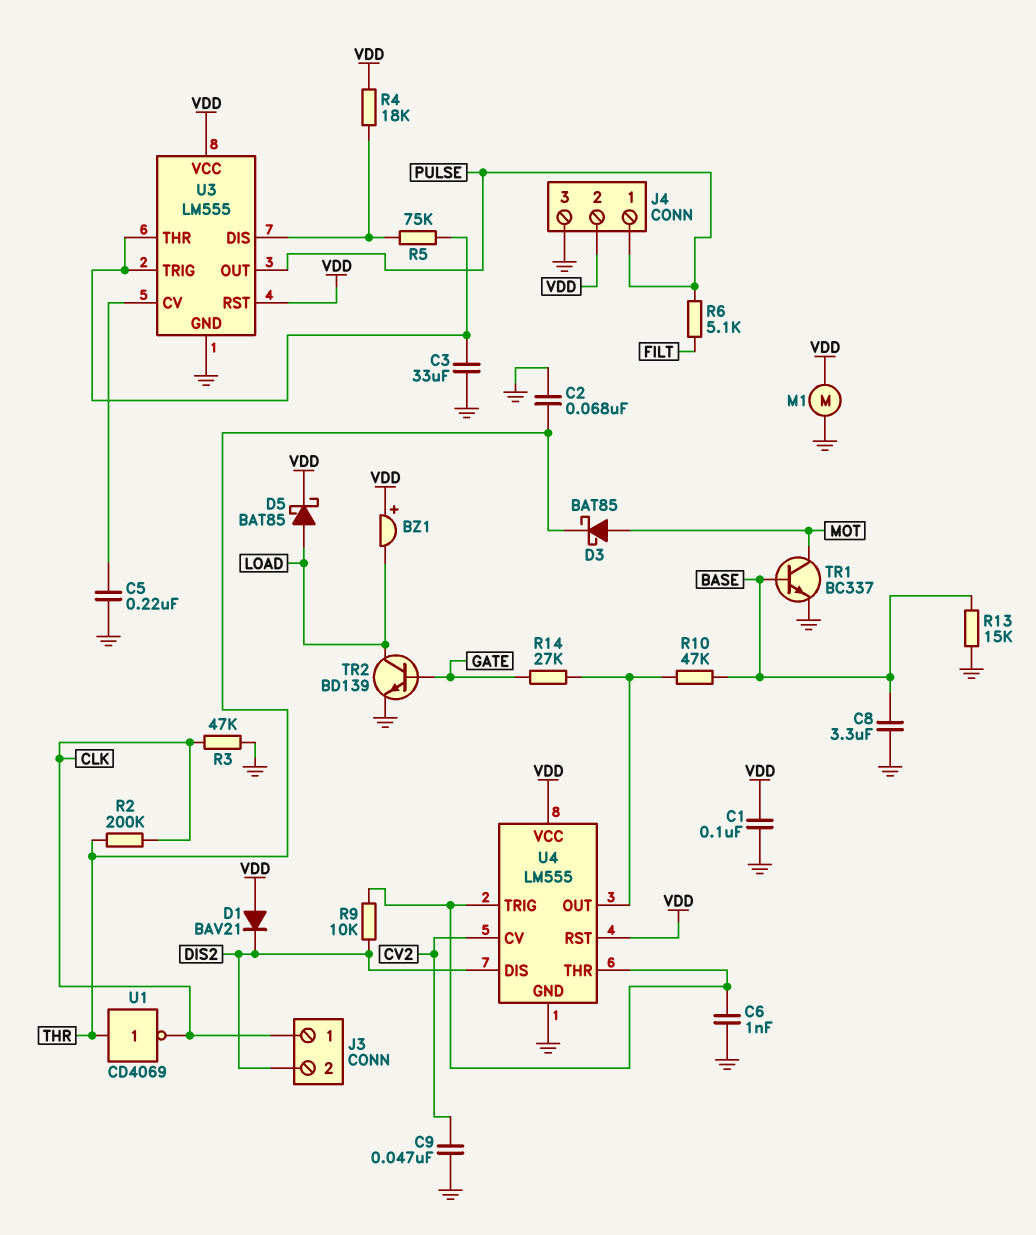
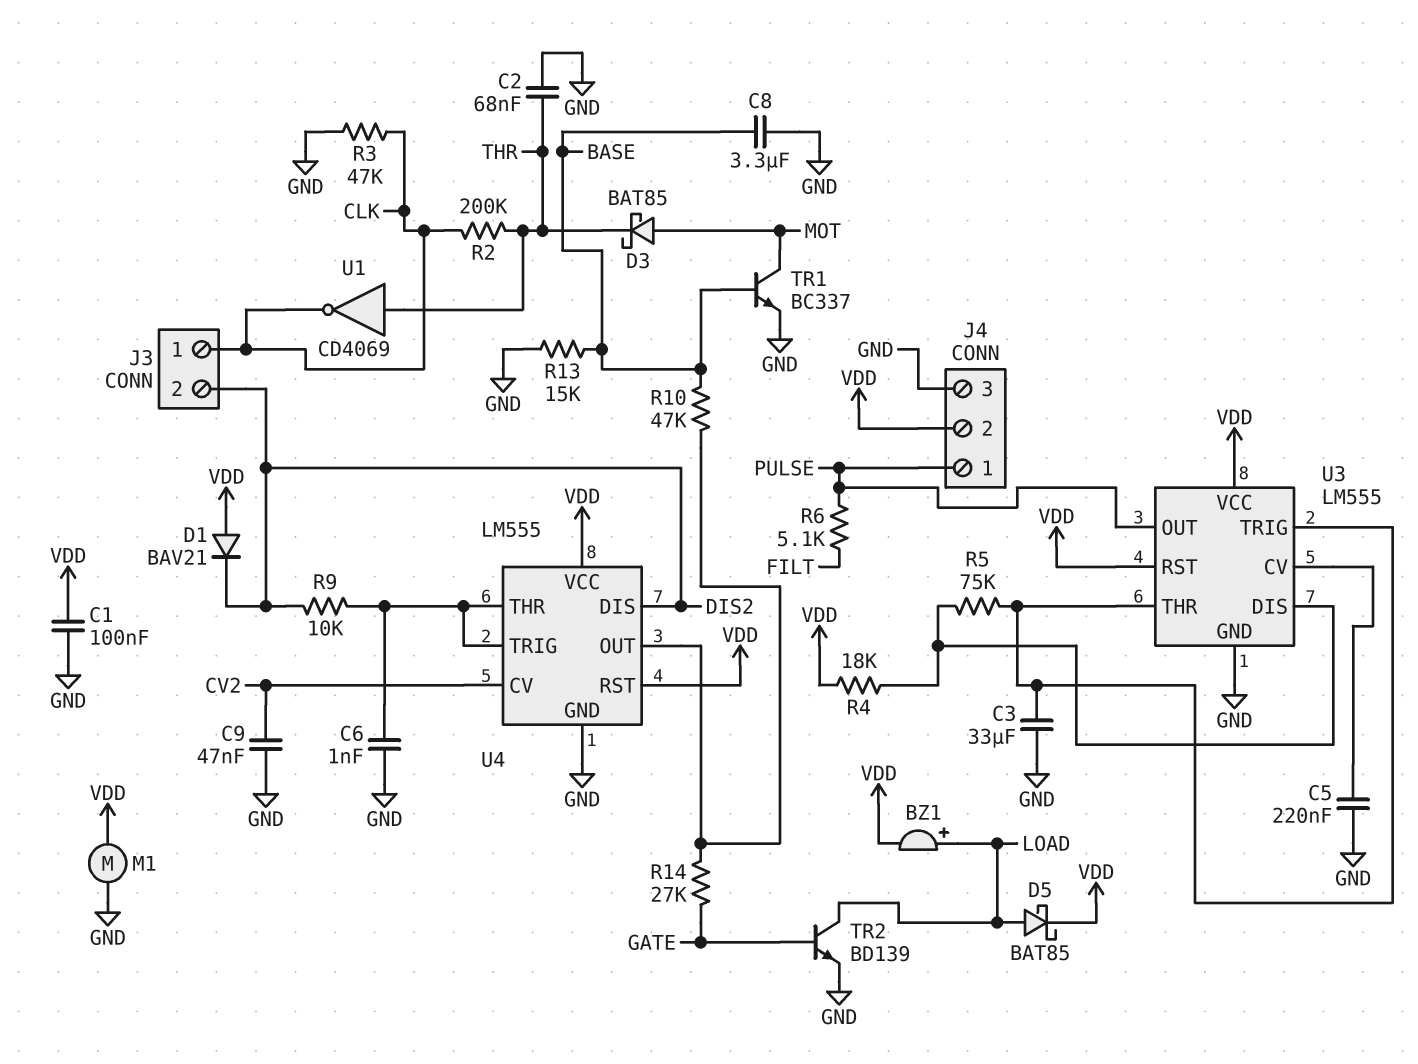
BZ1: buzzer (plus VDD, minus LOAD) -> buzzer (plus LOAD, minus VDD)

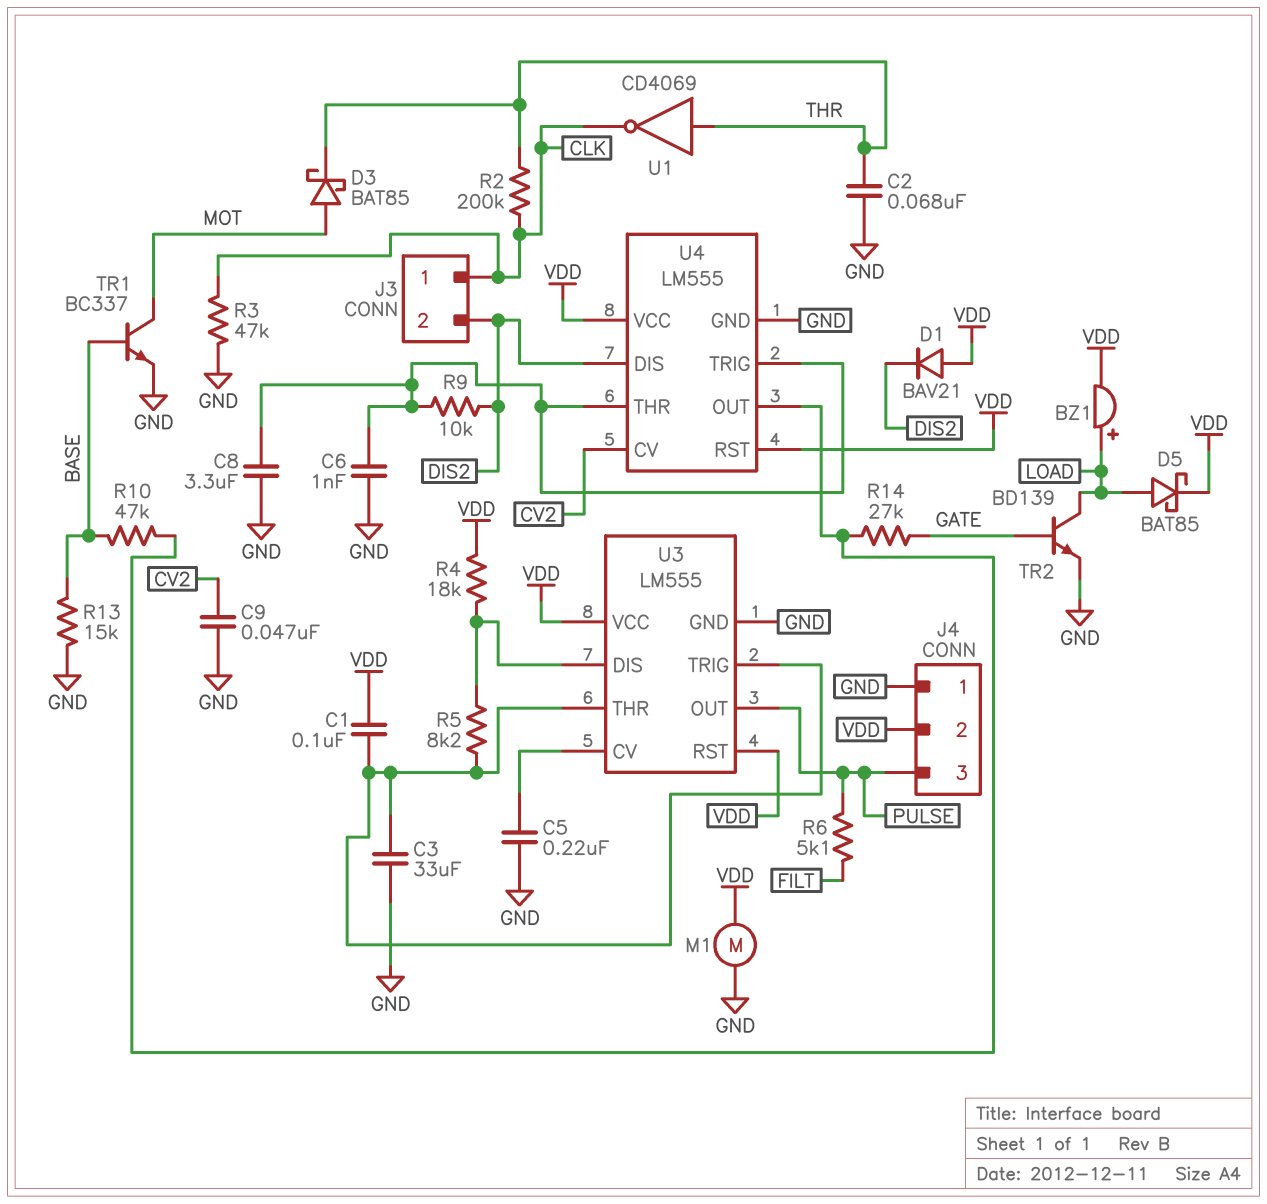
C1: 100nF (GND, VDD) -> 100nF (U3/THR, VDD)
C8: 3.3uF (BASE, GND) -> 3.3uF (GND, U4/THR)
J4 pin 1: PULSE -> GND
J4 pin 3: GND -> PULSE
R5: 75k (U3/DIS, U3/THR) -> 8.2k (U3/DIS, U3/THR)

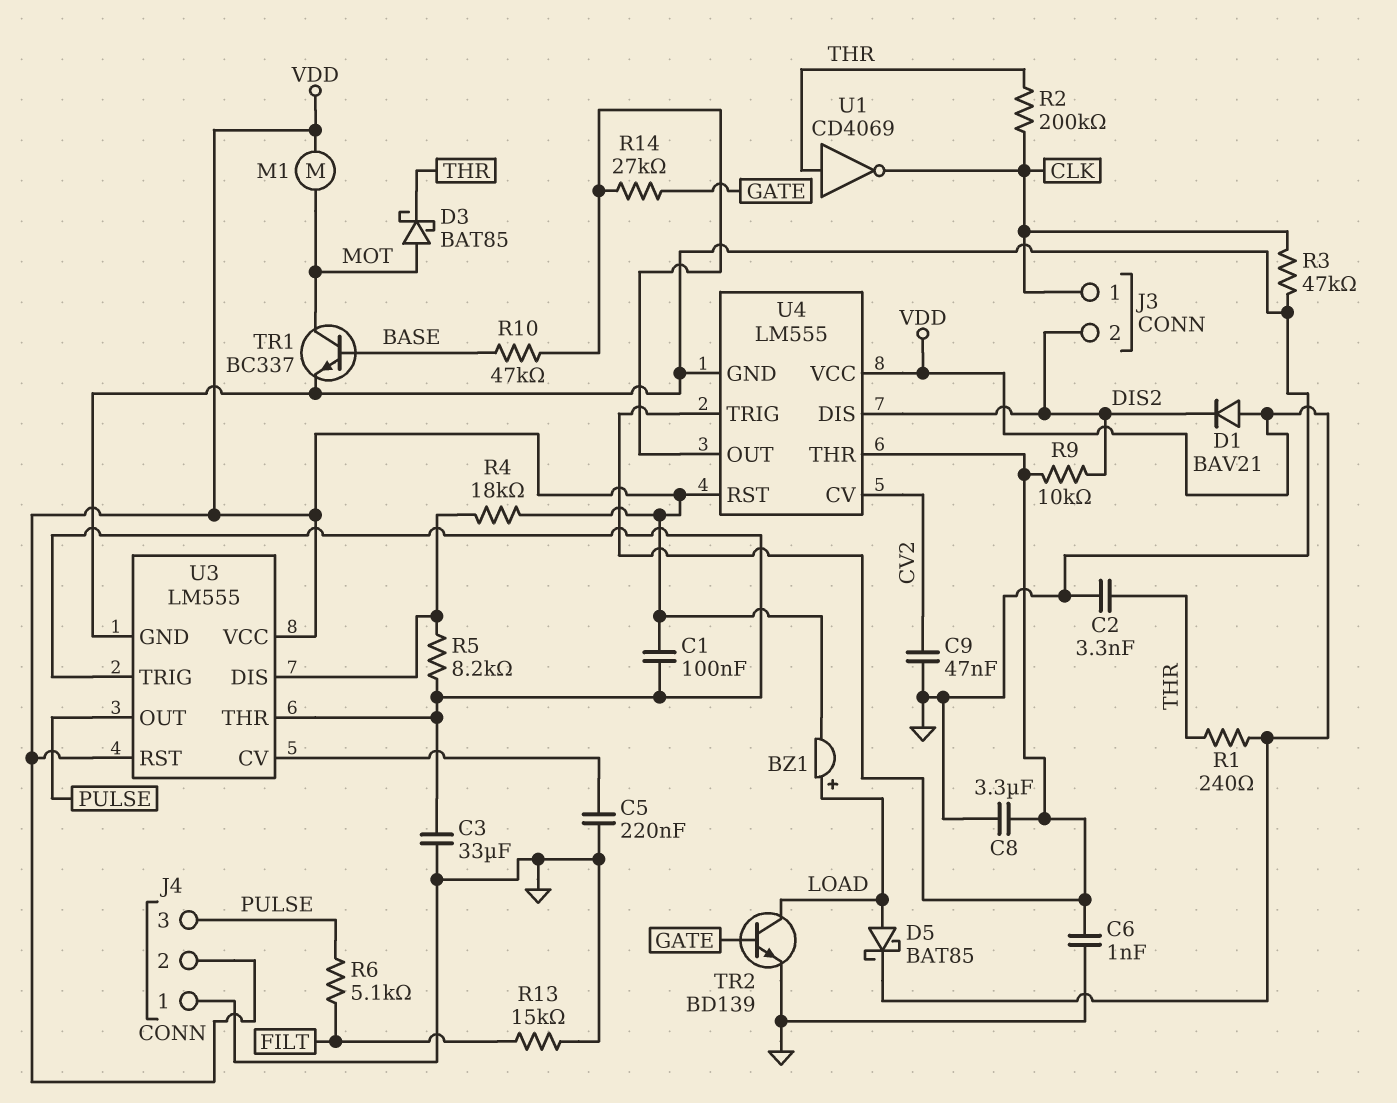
C2: 68nF (GND, THR) -> 3.3nF (GND, THR)
M1: motor (GND, VDD) -> motor (MOT, VDD)
R1: none -> 240 (THR, VDD)
R13: 15k (BASE, GND) -> 15k (FILT, GND)

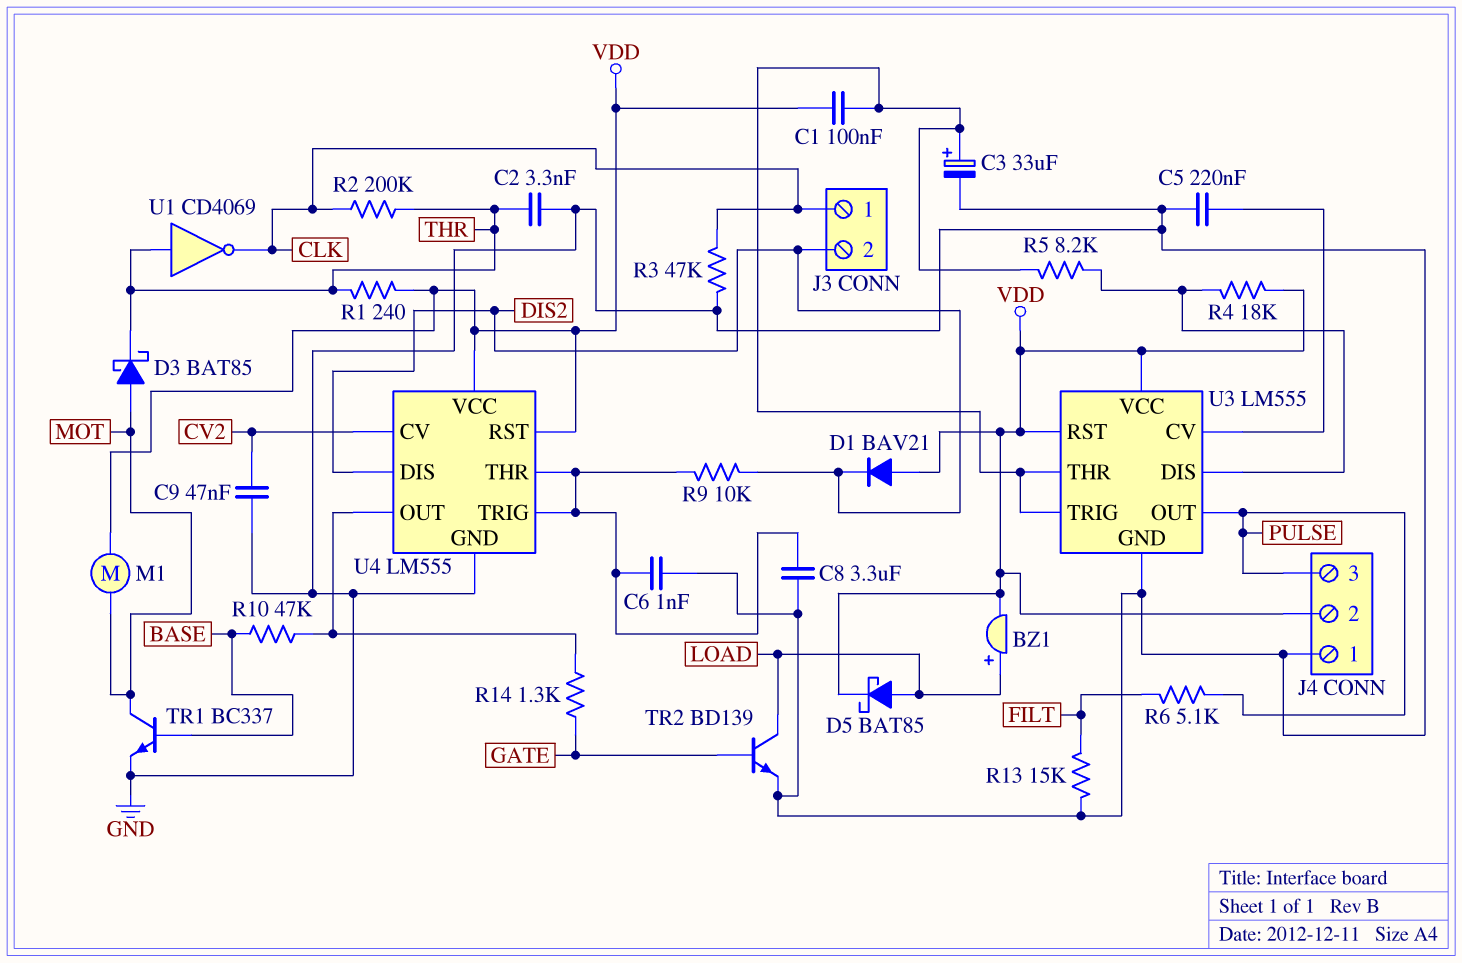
C3: 33uF (GND, U3/THR) -> 33uF (plus U3/THR, minus GND)
R14: 27k (GATE, U4/OUT) -> 1.3k (GATE, U4/OUT)

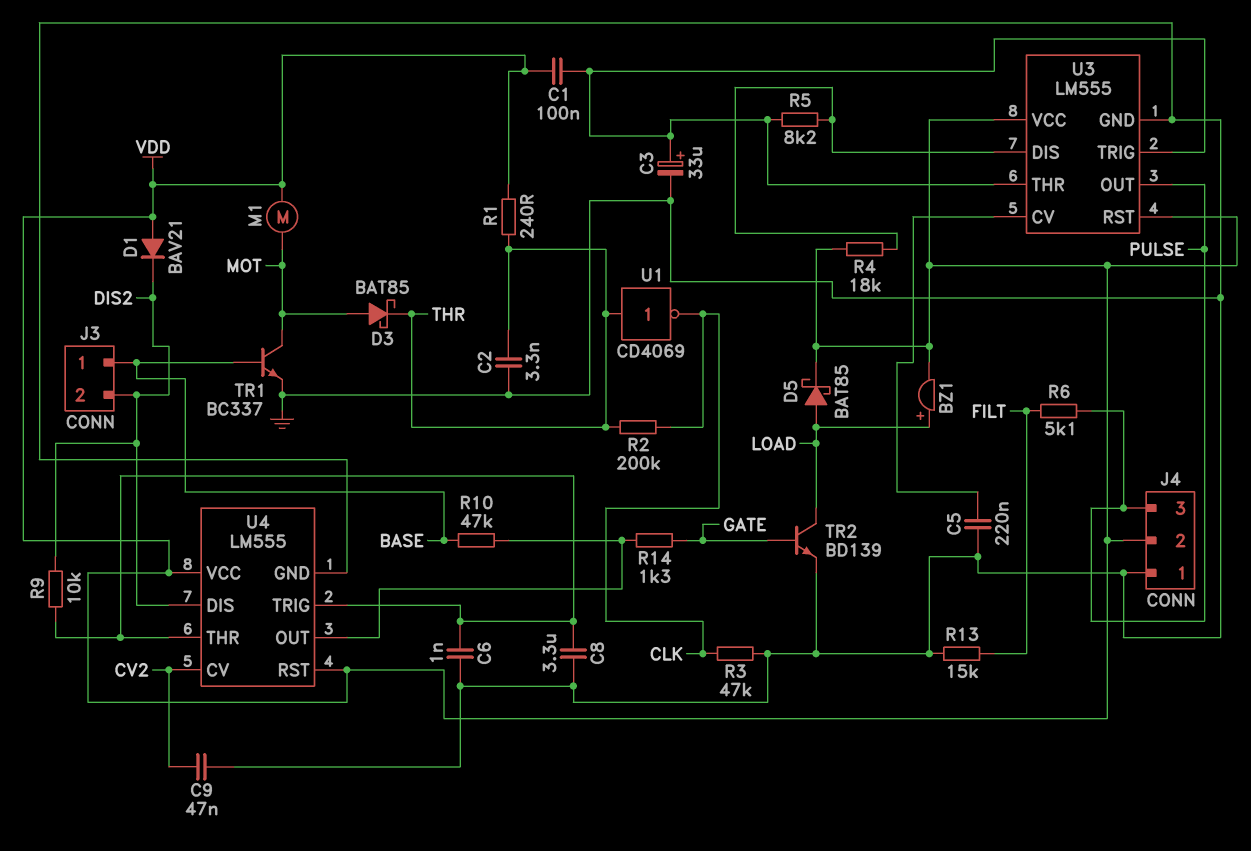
J3 pin 1: CLK -> BASE

